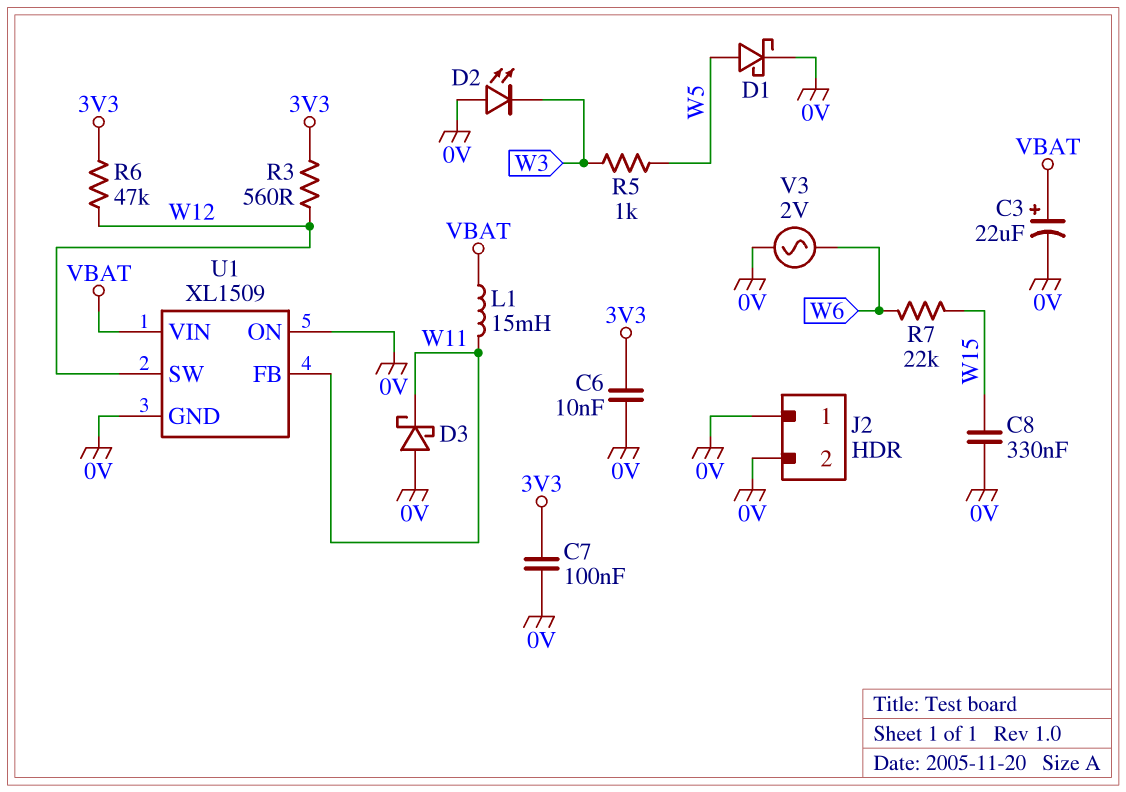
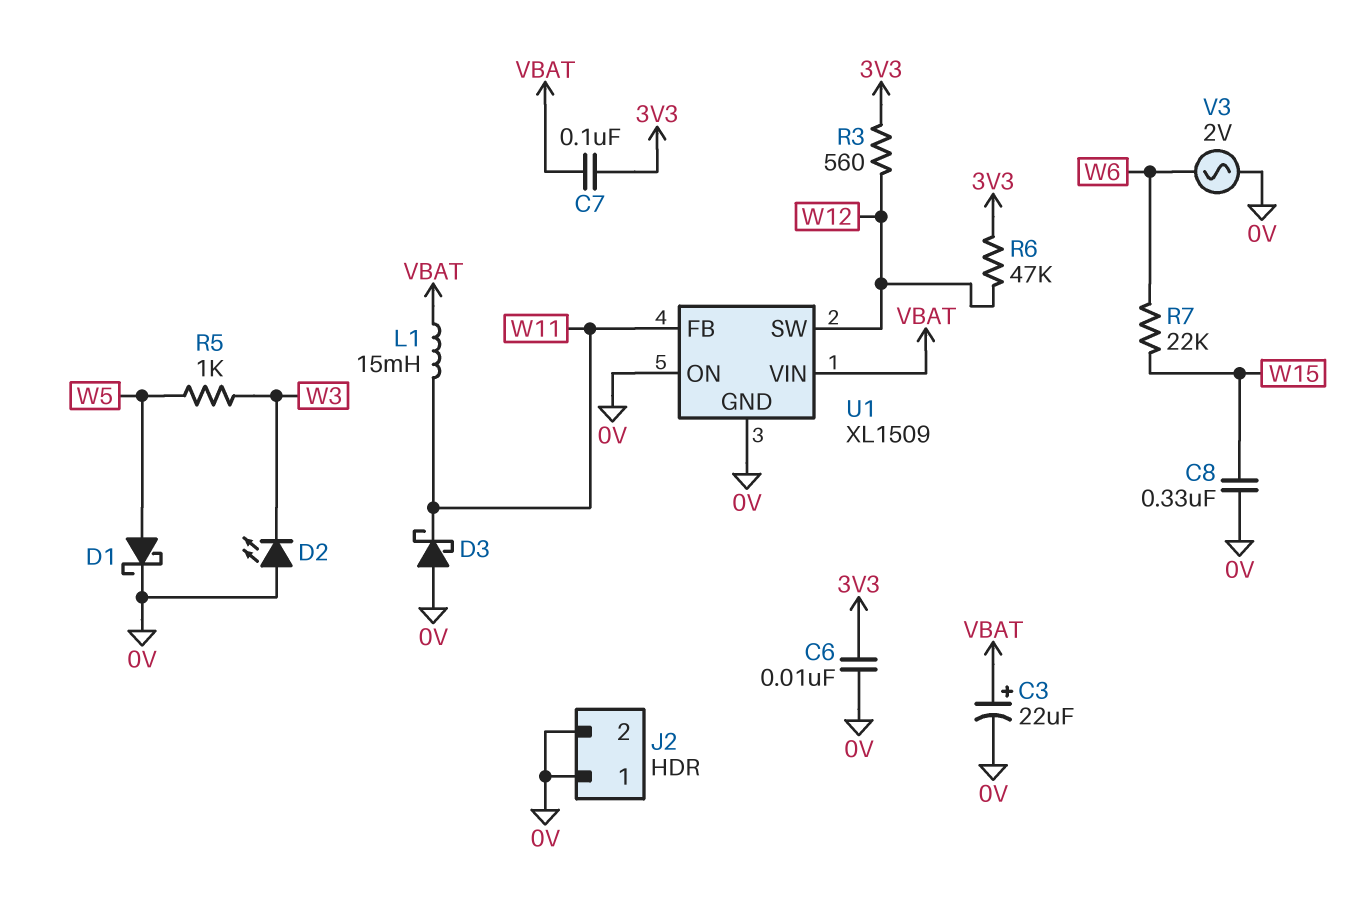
C7: 100nF (0V, 3V3) -> 100nF (3V3, VBAT)

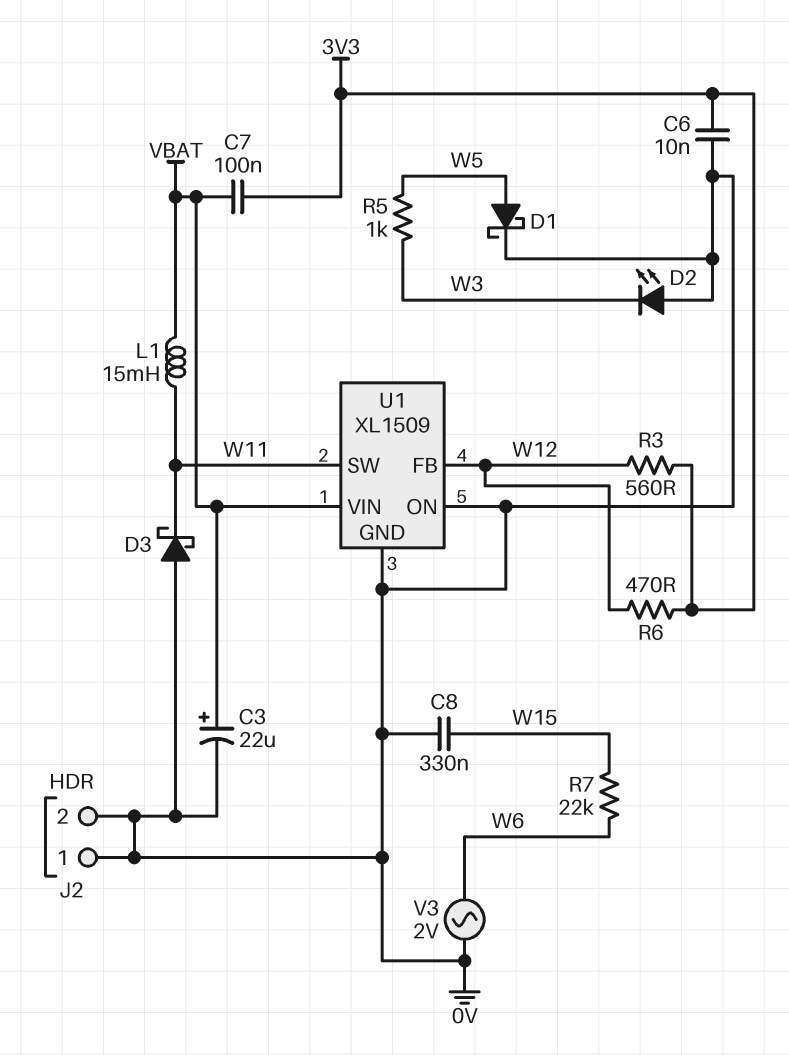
R6: 47k (3V3, W12) -> 470 (3V3, W12)
U1 pin FB: W11 -> W12
U1 pin SW: W12 -> W11

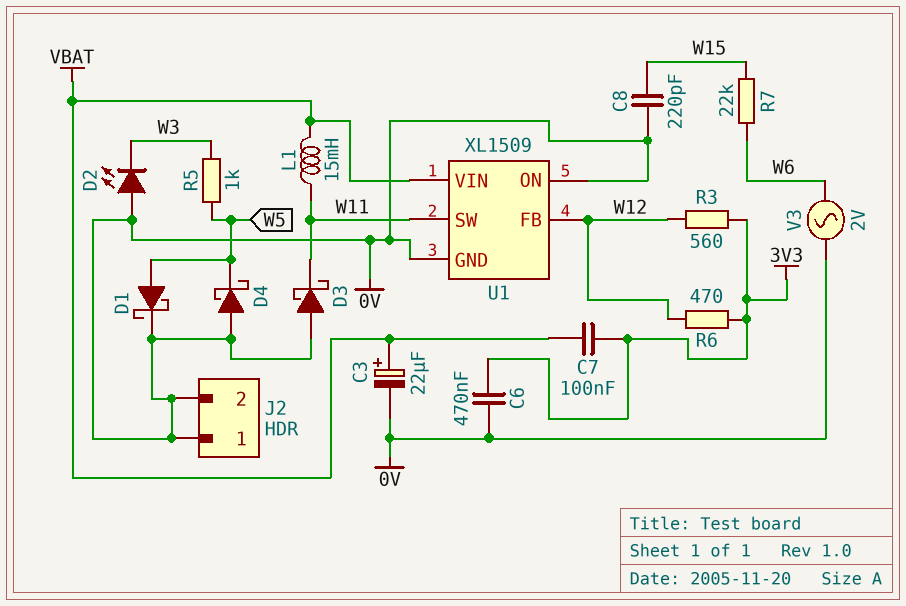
C6: 10nF (0V, 3V3) -> 470nF (0V, 3V3)
C8: 330nF (0V, W15) -> 220pF (0V, W15)
D4: none -> schottky (A 0V, K W5)

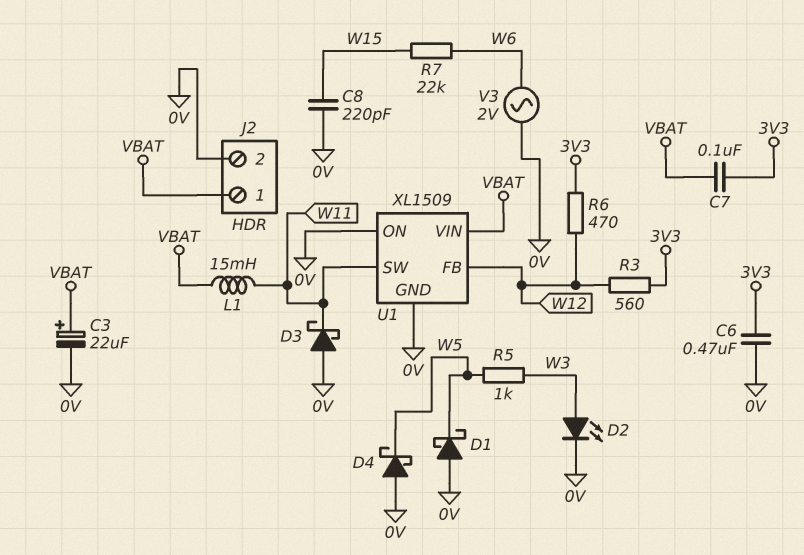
D1: schottky (A W5, K 0V) -> schottky (A 0V, K W5)
D2: LED (A 0V, K W3) -> LED (A W3, K 0V)
J2 pin 1: 0V -> VBAT

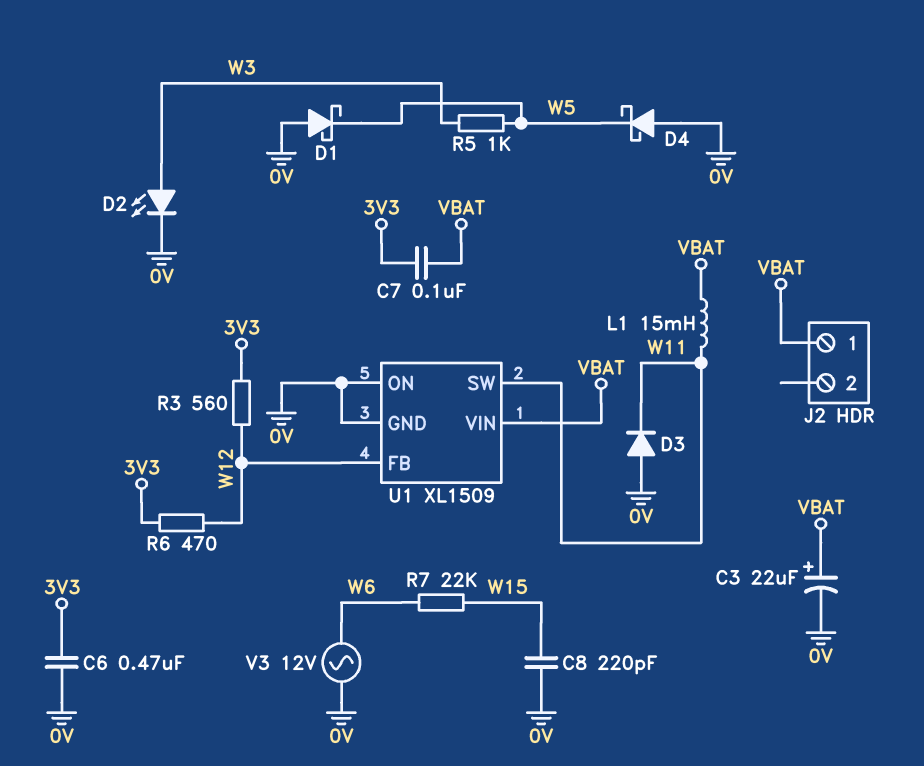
D3: schottky (A 0V, K W11) -> diode (A 0V, K W11)
J2 pin 2: 0V -> none
V3: AC 2V (0V, W6) -> AC 12V (0V, W6)

